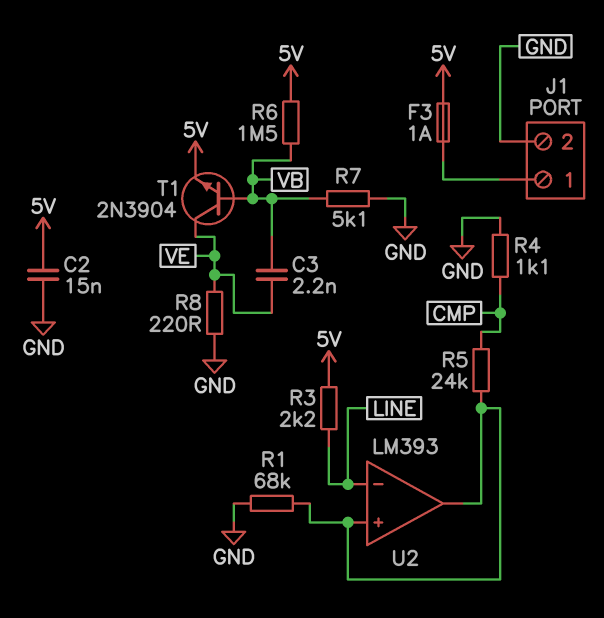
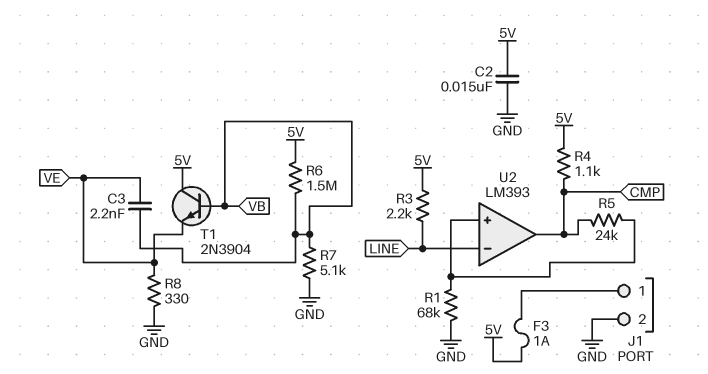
R4: 1.1k (CMP, GND) -> 1.1k (5V, CMP)
R8: 220 (GND, VE) -> 330 (GND, VE)
T1: NPN 2N3904 (B VB, C VE, E 5V) -> NPN 2N3904 (B VB, C 5V, E VE)
U2 pin out: U2/in+ -> CMP

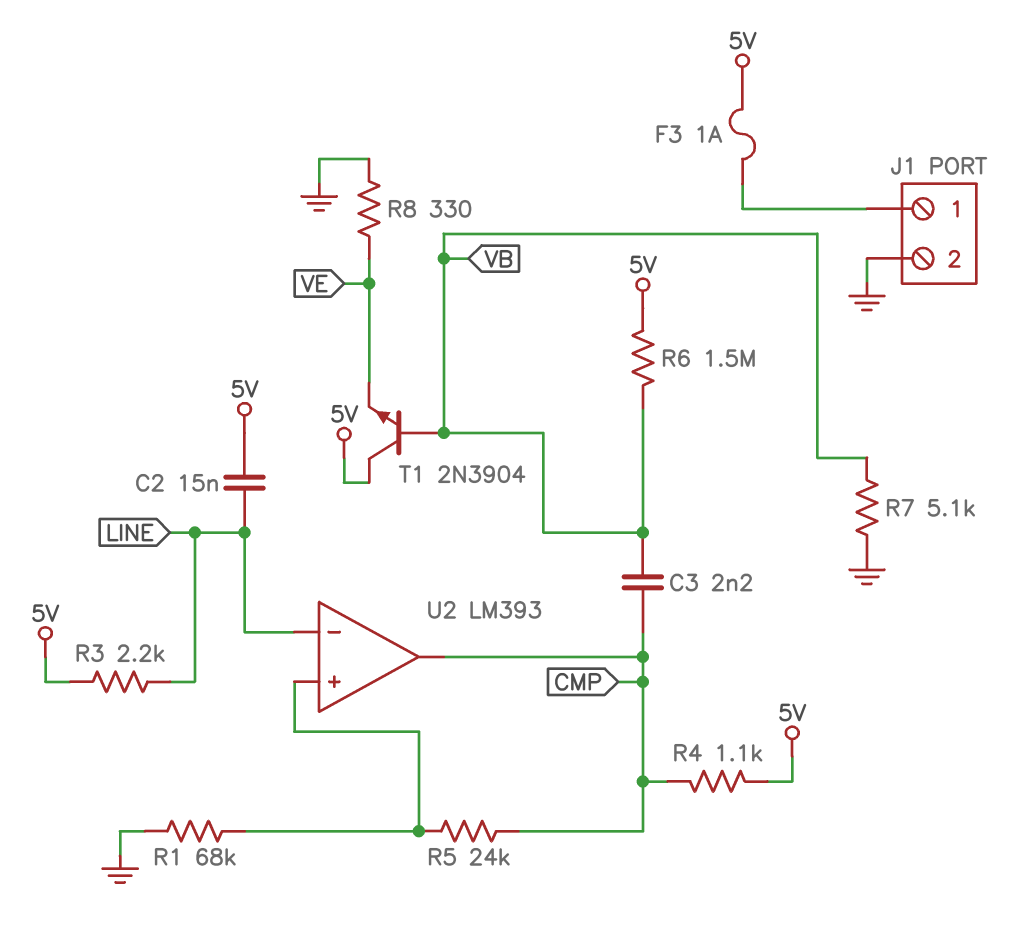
C2: 15nF (5V, GND) -> 15nF (5V, LINE)
C3: 2.2nF (VB, VE) -> 2.2nF (CMP, VB)

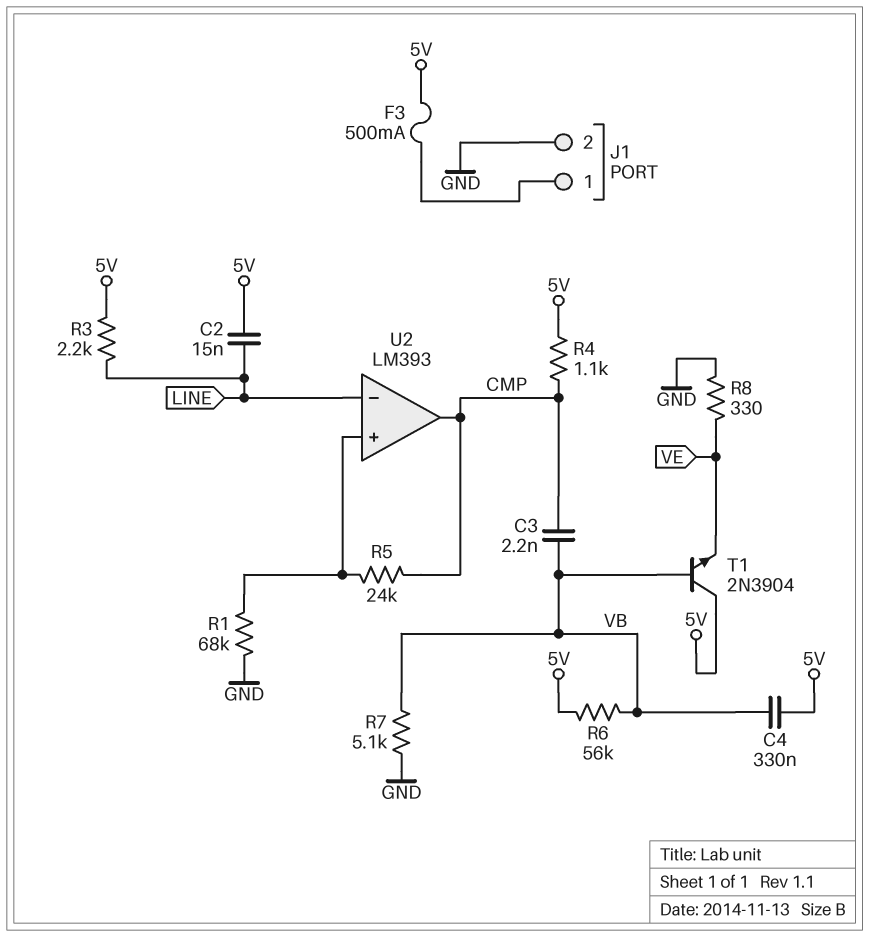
C4: none -> 330nF (5V, VB)
F3: 1A (5V, J1/1) -> 500mA (5V, J1/1)
R6: 1.5M (5V, VB) -> 56k (5V, VB)

